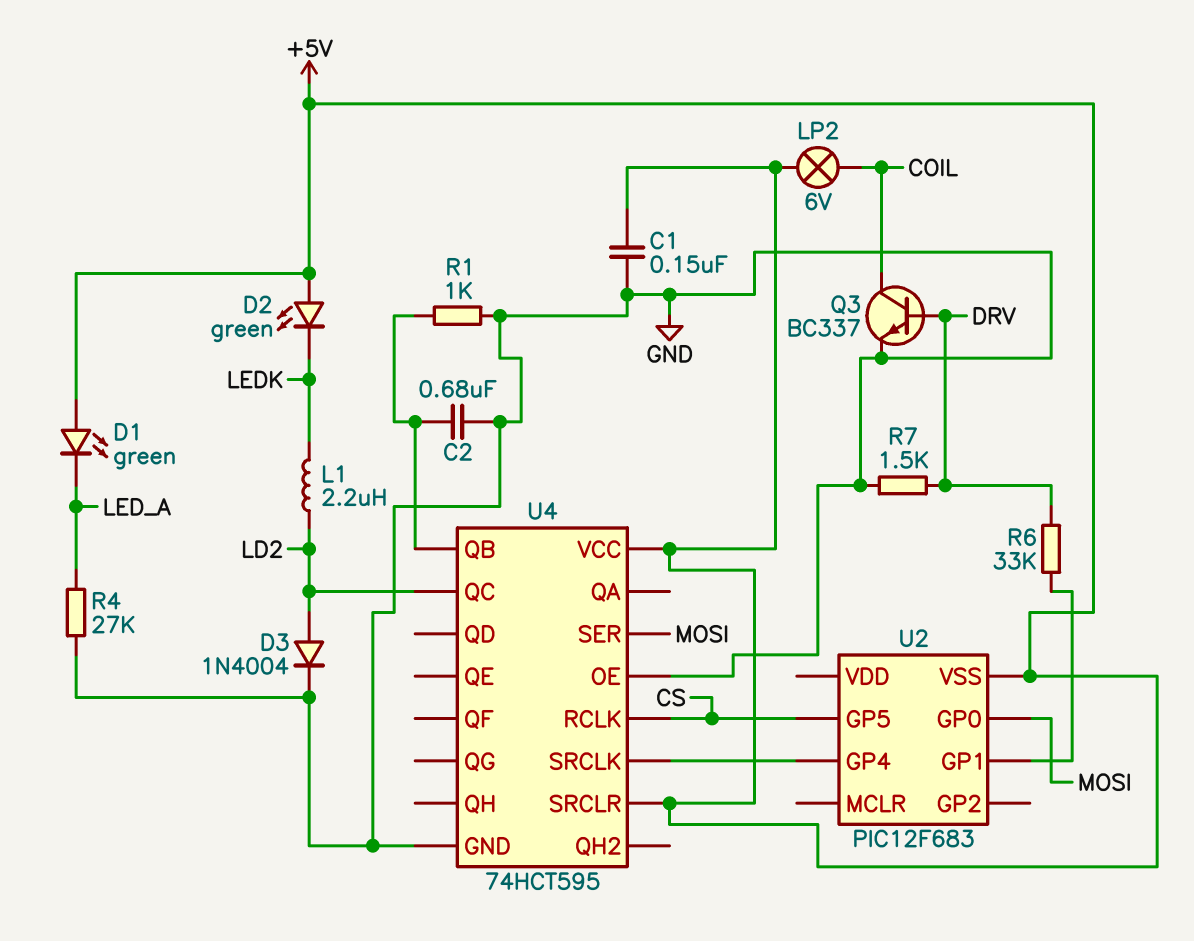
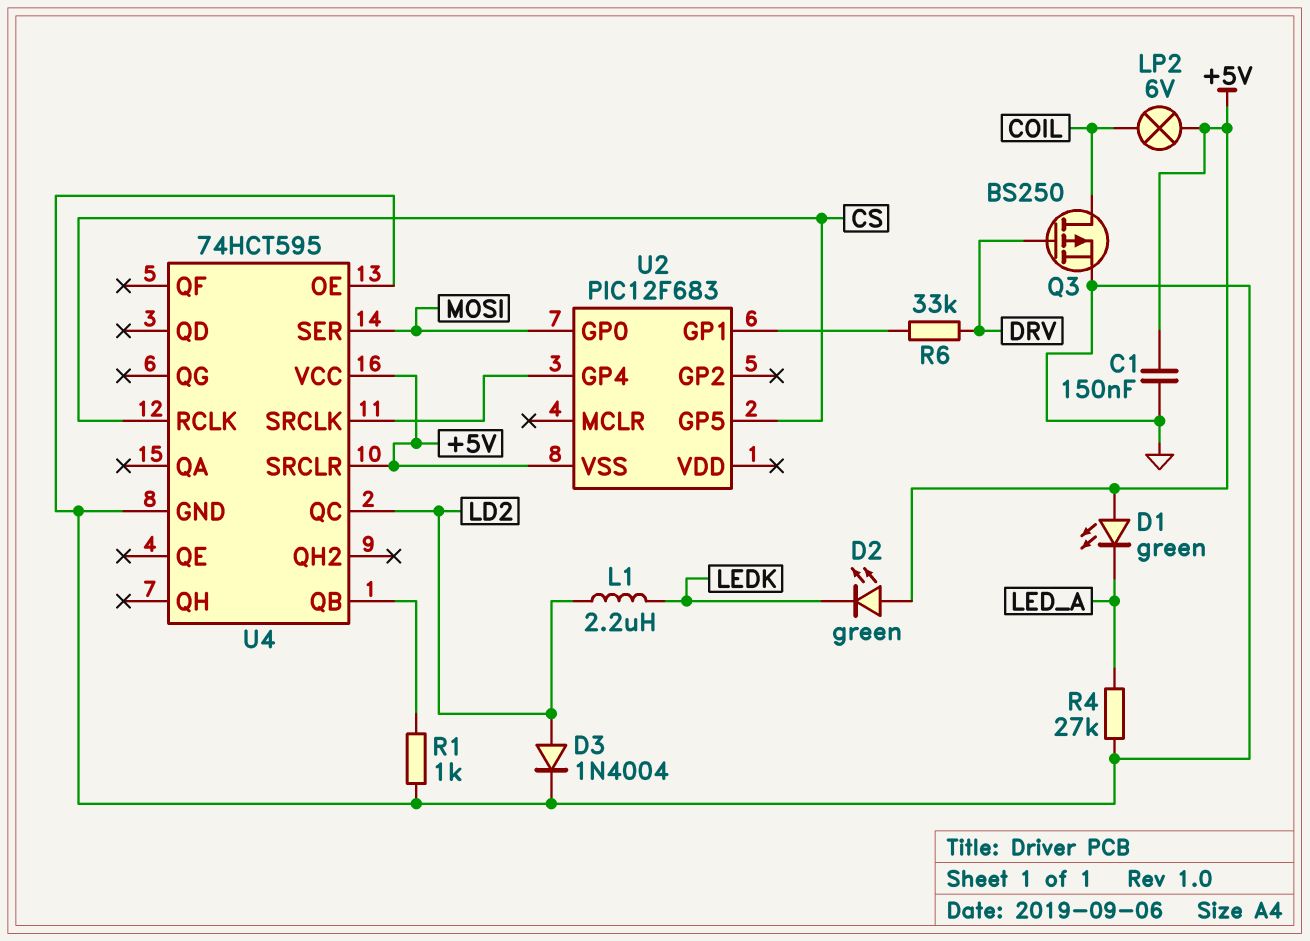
C2: 680nF (GND, U4/QB) -> none
Q3: NPN BC337 (B DRV, C COIL, E GND) -> PMOS BS250 (G DRV, D COIL, S GND)
R7: 1.5k (DRV, GND) -> none

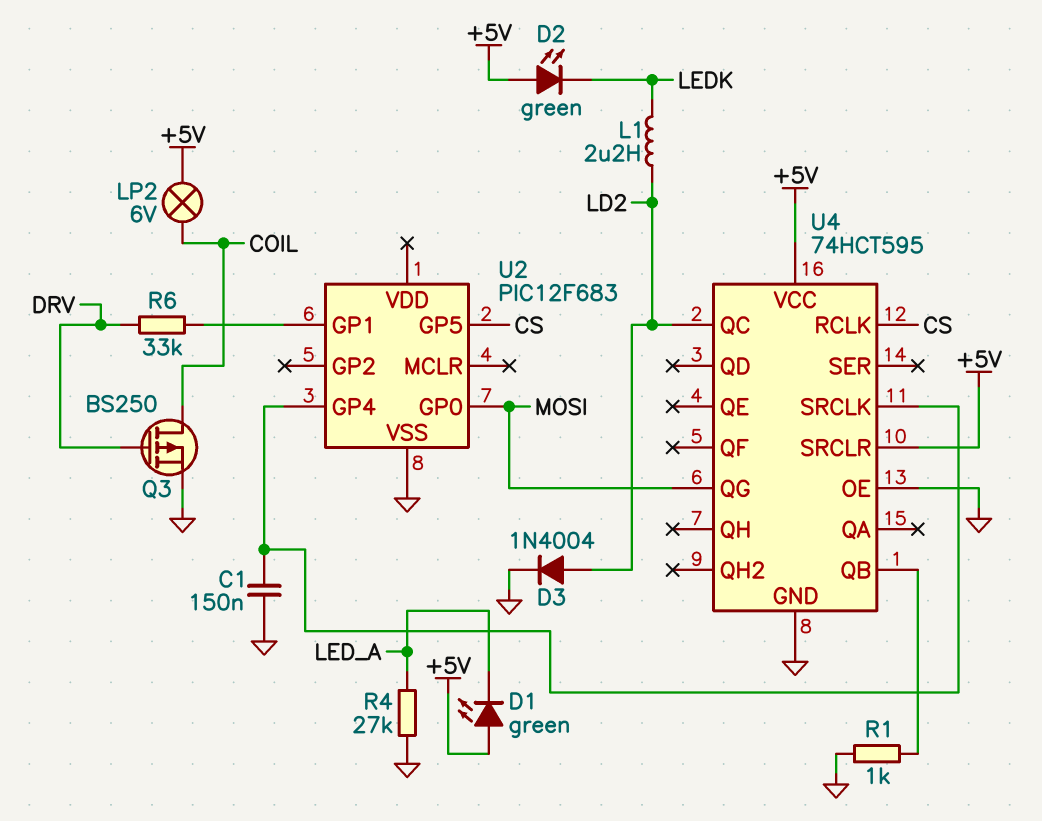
C1: 150nF (+5V, GND) -> 150nF (GND, U2/GP4)
U2 pin VSS: +5V -> GND
U4 pin QG: none -> MOSI
U4 pin SER: MOSI -> none

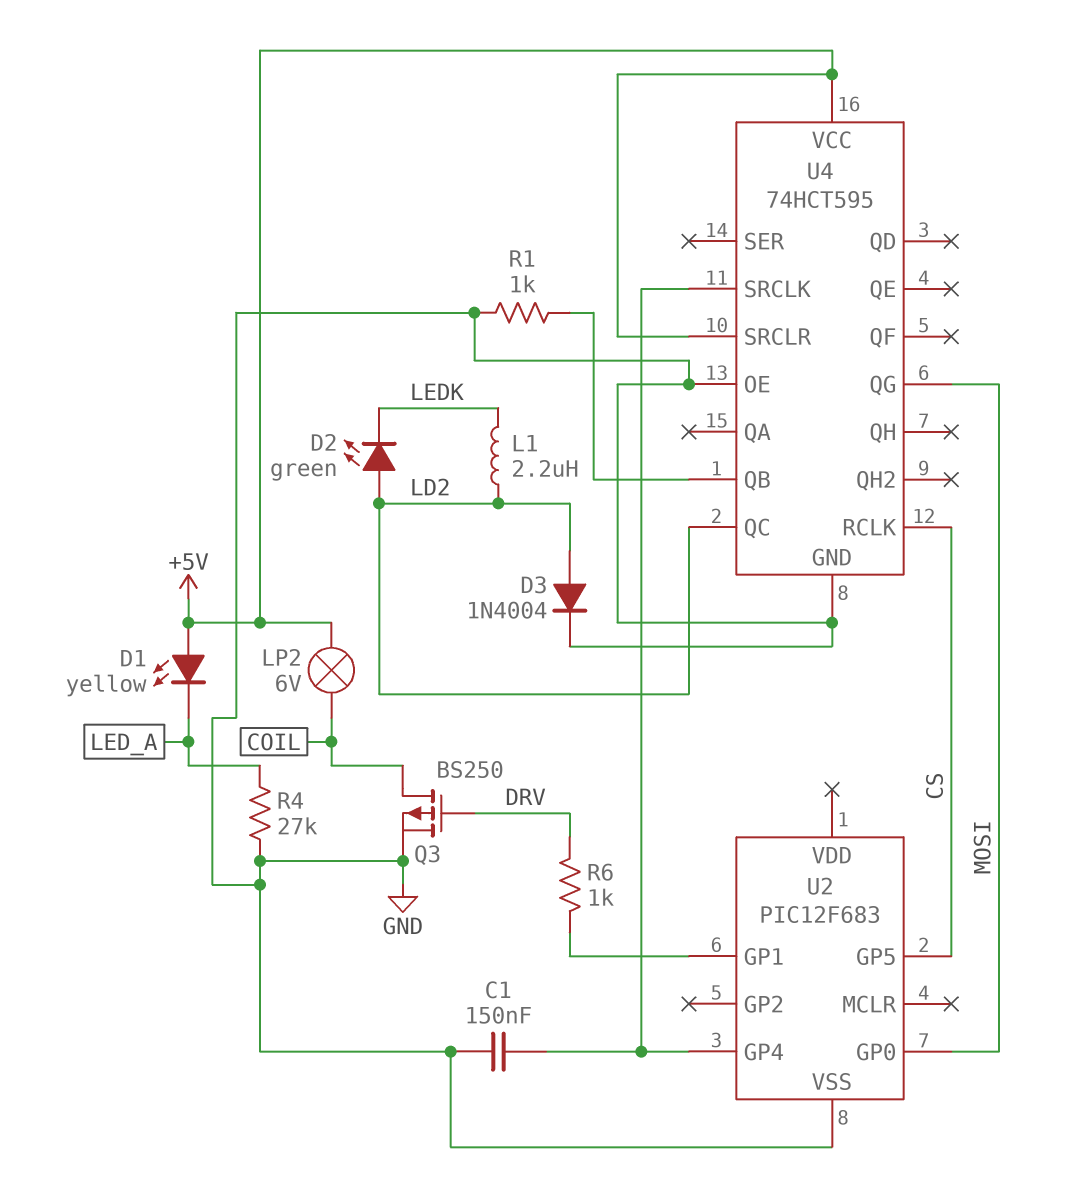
D1: LED green (A +5V, K LED_A) -> LED yellow (A +5V, K LED_A)
D2: LED green (A +5V, K LEDK) -> LED green (A LD2, K LEDK)
R6: 33k (DRV, U2/GP1) -> 1k (DRV, U2/GP1)

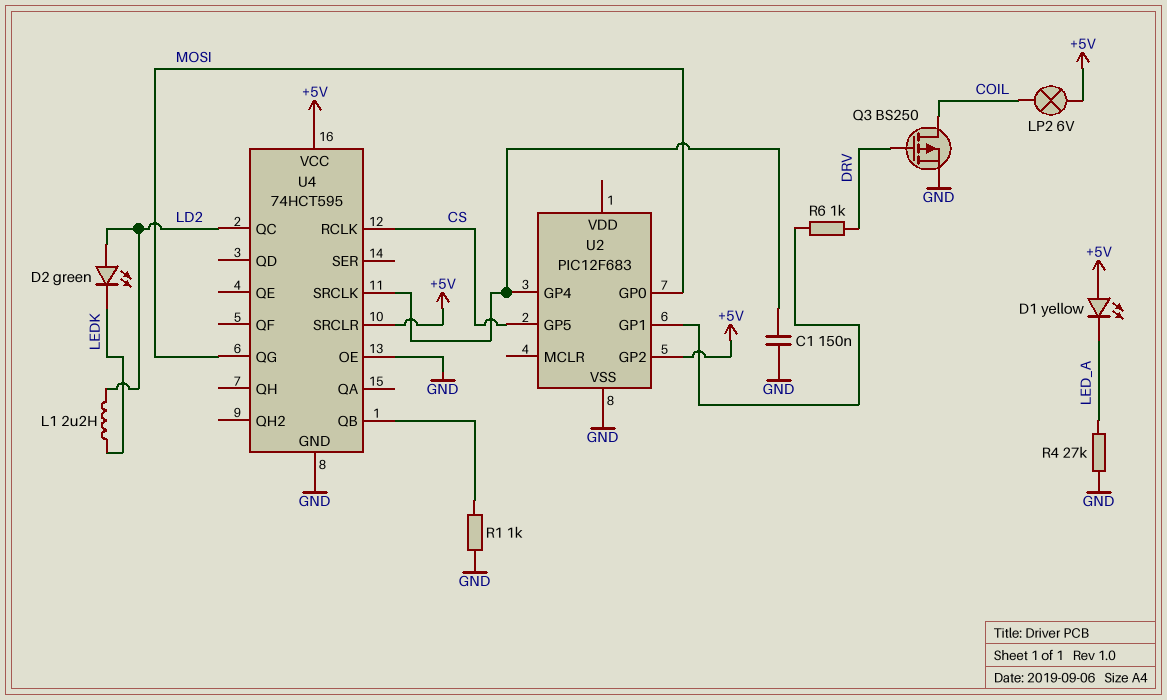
D3: diode 1N4004 (A LD2, K GND) -> none
U2 pin GP2: none -> +5V

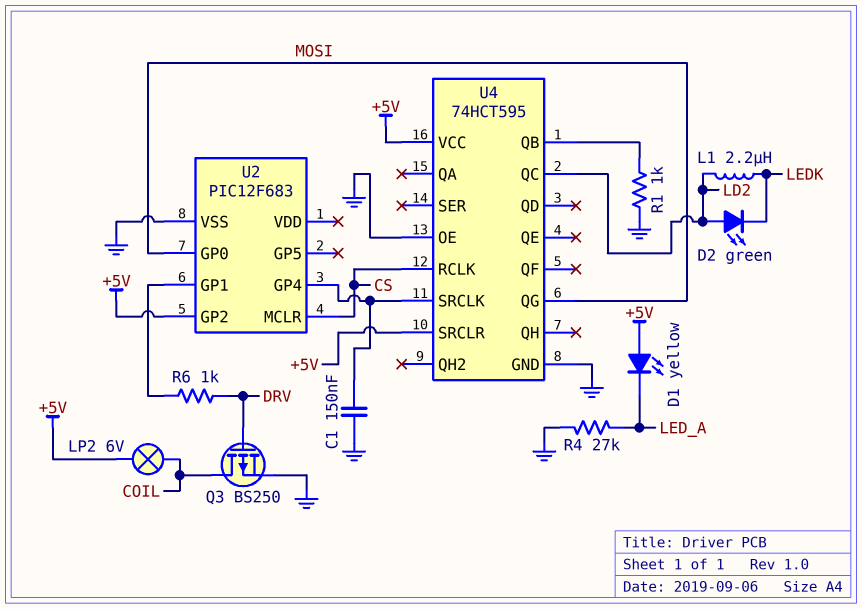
U2 pin GP5: CS -> none
U2 pin MCLR: none -> CS

